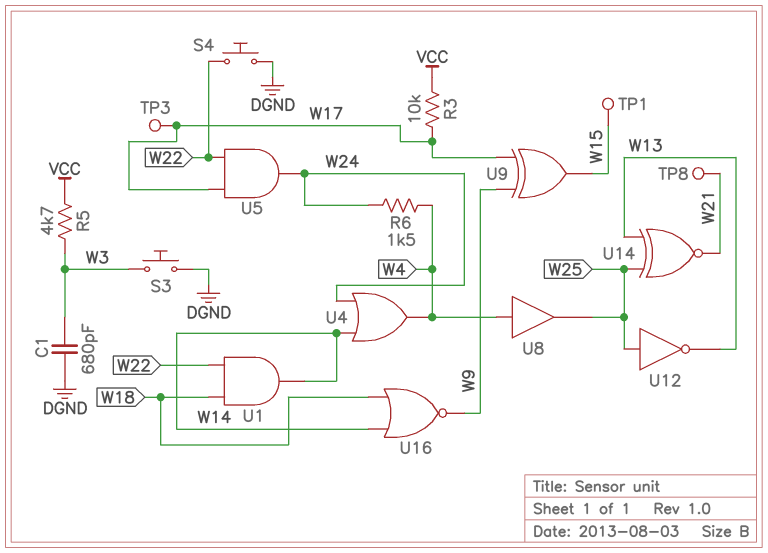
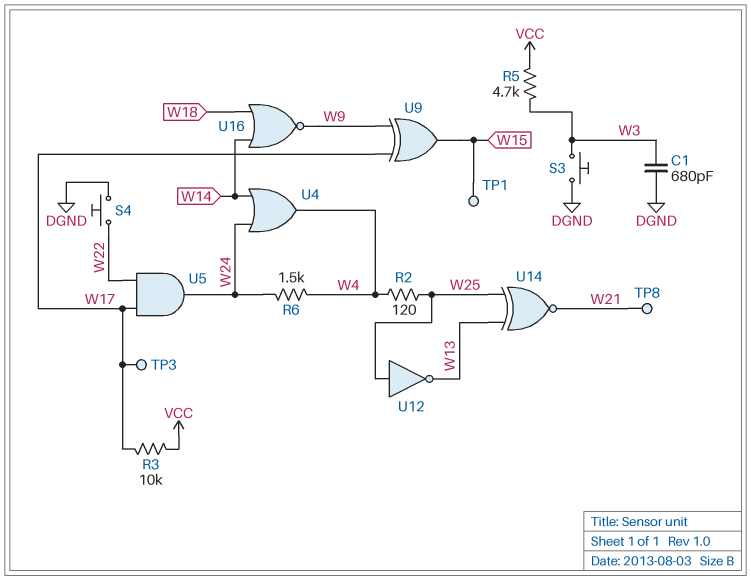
R2: none -> 120 (W4, W25)
U1: AND (in W18, in W22, out W14) -> none
U8: buffer (in W4, out W25) -> none

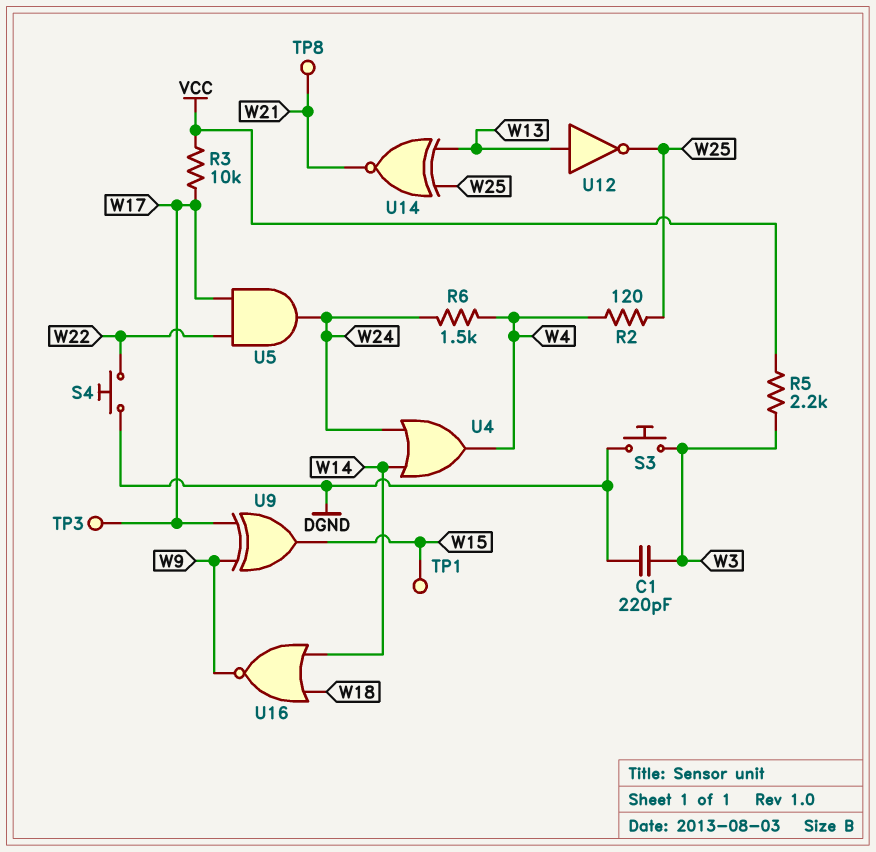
C1: 680pF (DGND, W3) -> 220pF (DGND, W3)
R5: 4.7k (VCC, W3) -> 2.2k (VCC, W3)
U12: NOT (in W25, out W13) -> NOT (in W13, out W25)

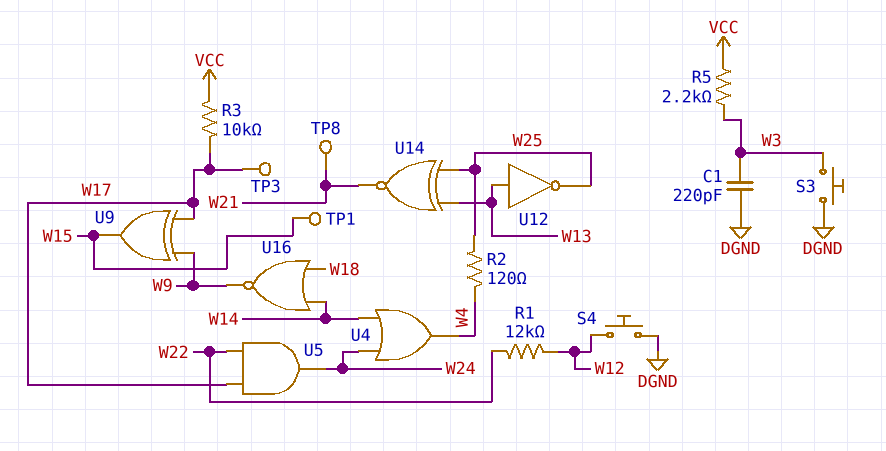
R1: none -> 12k (W12, W22)
R6: 1.5k (W4, W24) -> none
S4: button (DGND, W22) -> button (DGND, W12)

